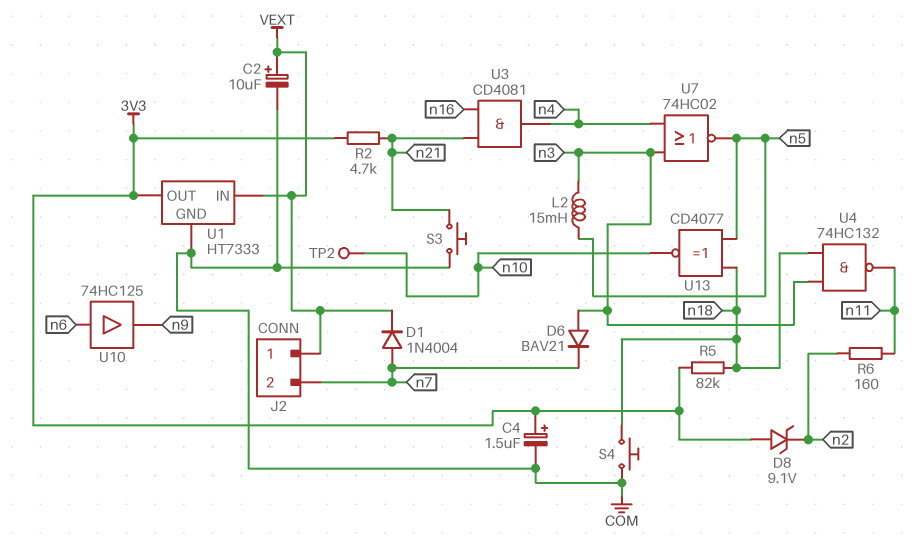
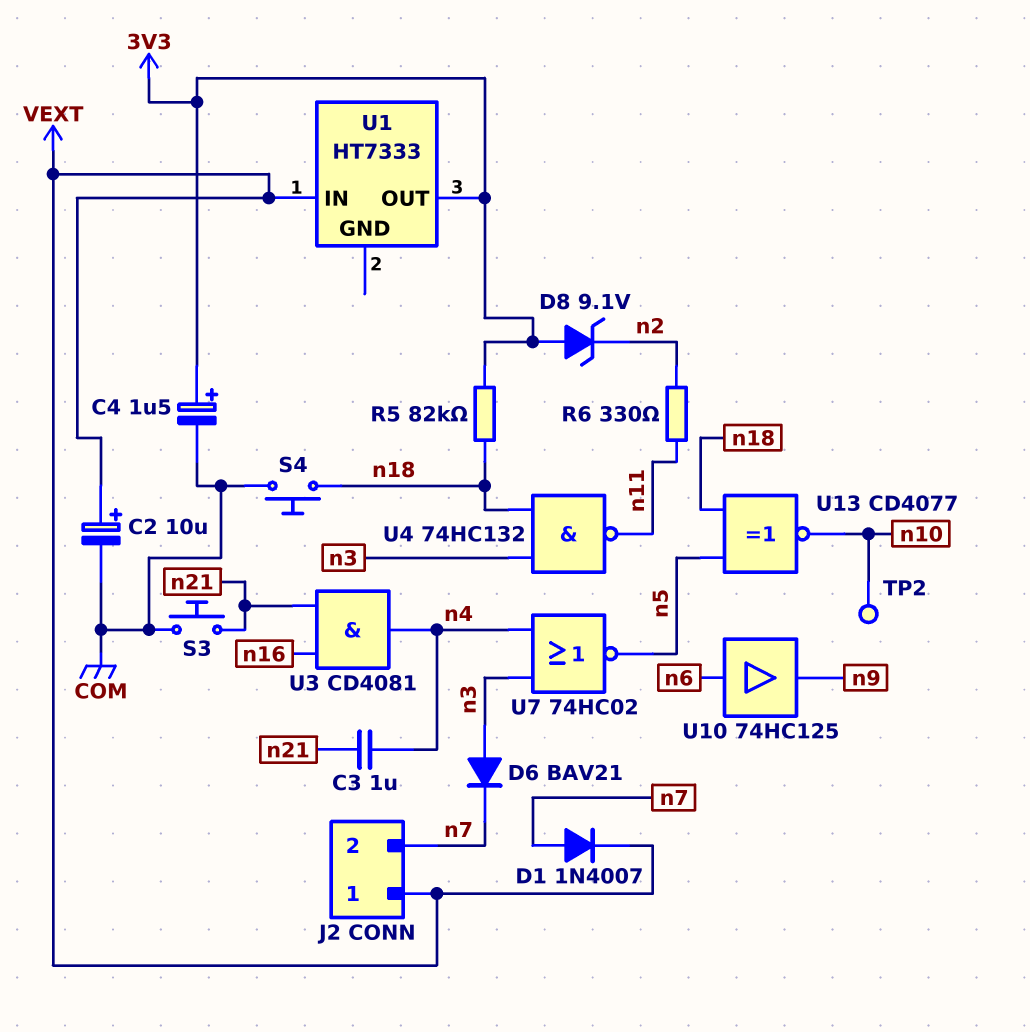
C3: none -> 1uF (n4, n21)
D1: diode 1N4004 (A n7, K VEXT) -> diode 1N4007 (A n7, K VEXT)
L2: 15mH (n3, n5) -> none
R2: 4.7k (3V3, n21) -> none
R6: 160 (n2, n11) -> 330 (n2, n11)
U1 pin GND: COM -> none

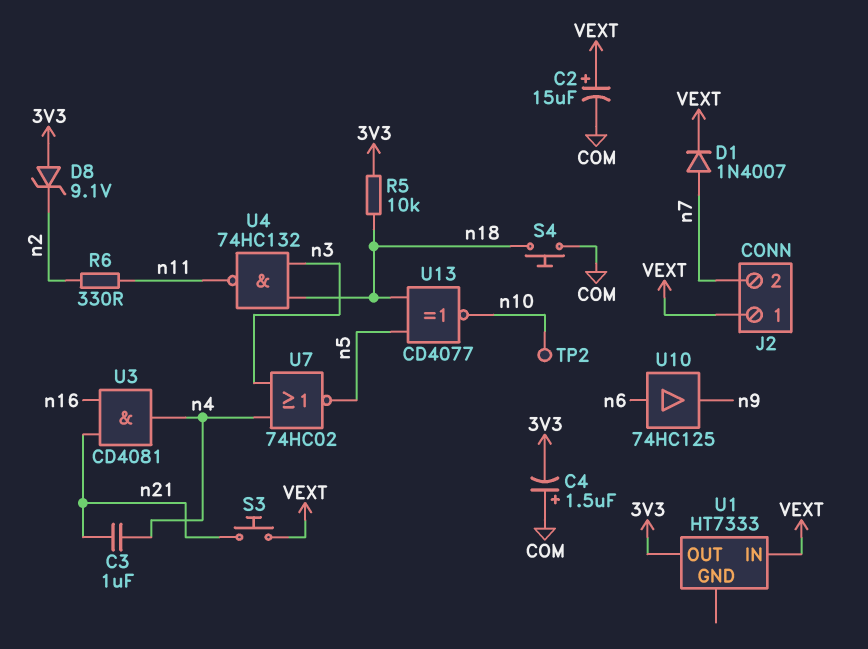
C2: 10uF (plus VEXT, minus COM) -> 15uF (plus VEXT, minus COM)
C4: 1.5uF (plus 3V3, minus COM) -> 1.5uF (plus COM, minus 3V3)
D6: diode BAV21 (A n3, K n7) -> none
R5: 82k (3V3, n18) -> 10k (3V3, n18)
S3: button (COM, n21) -> button (VEXT, n21)

